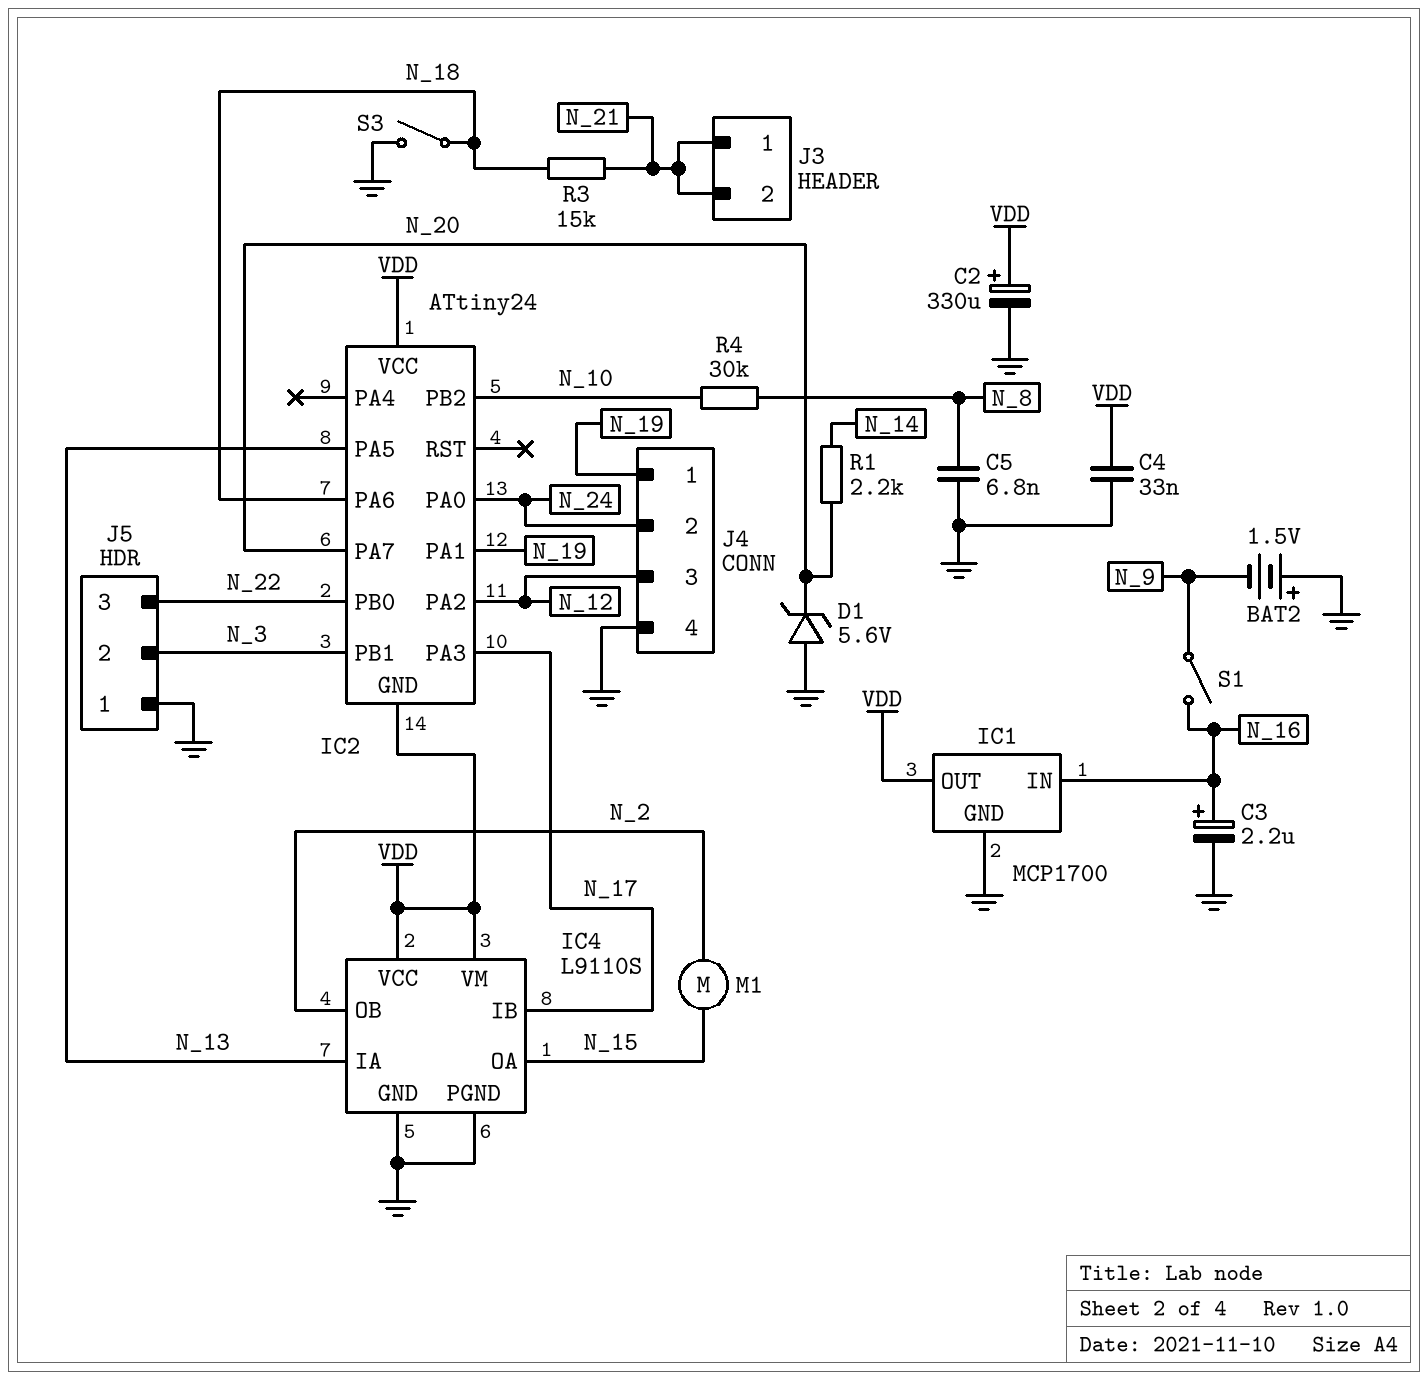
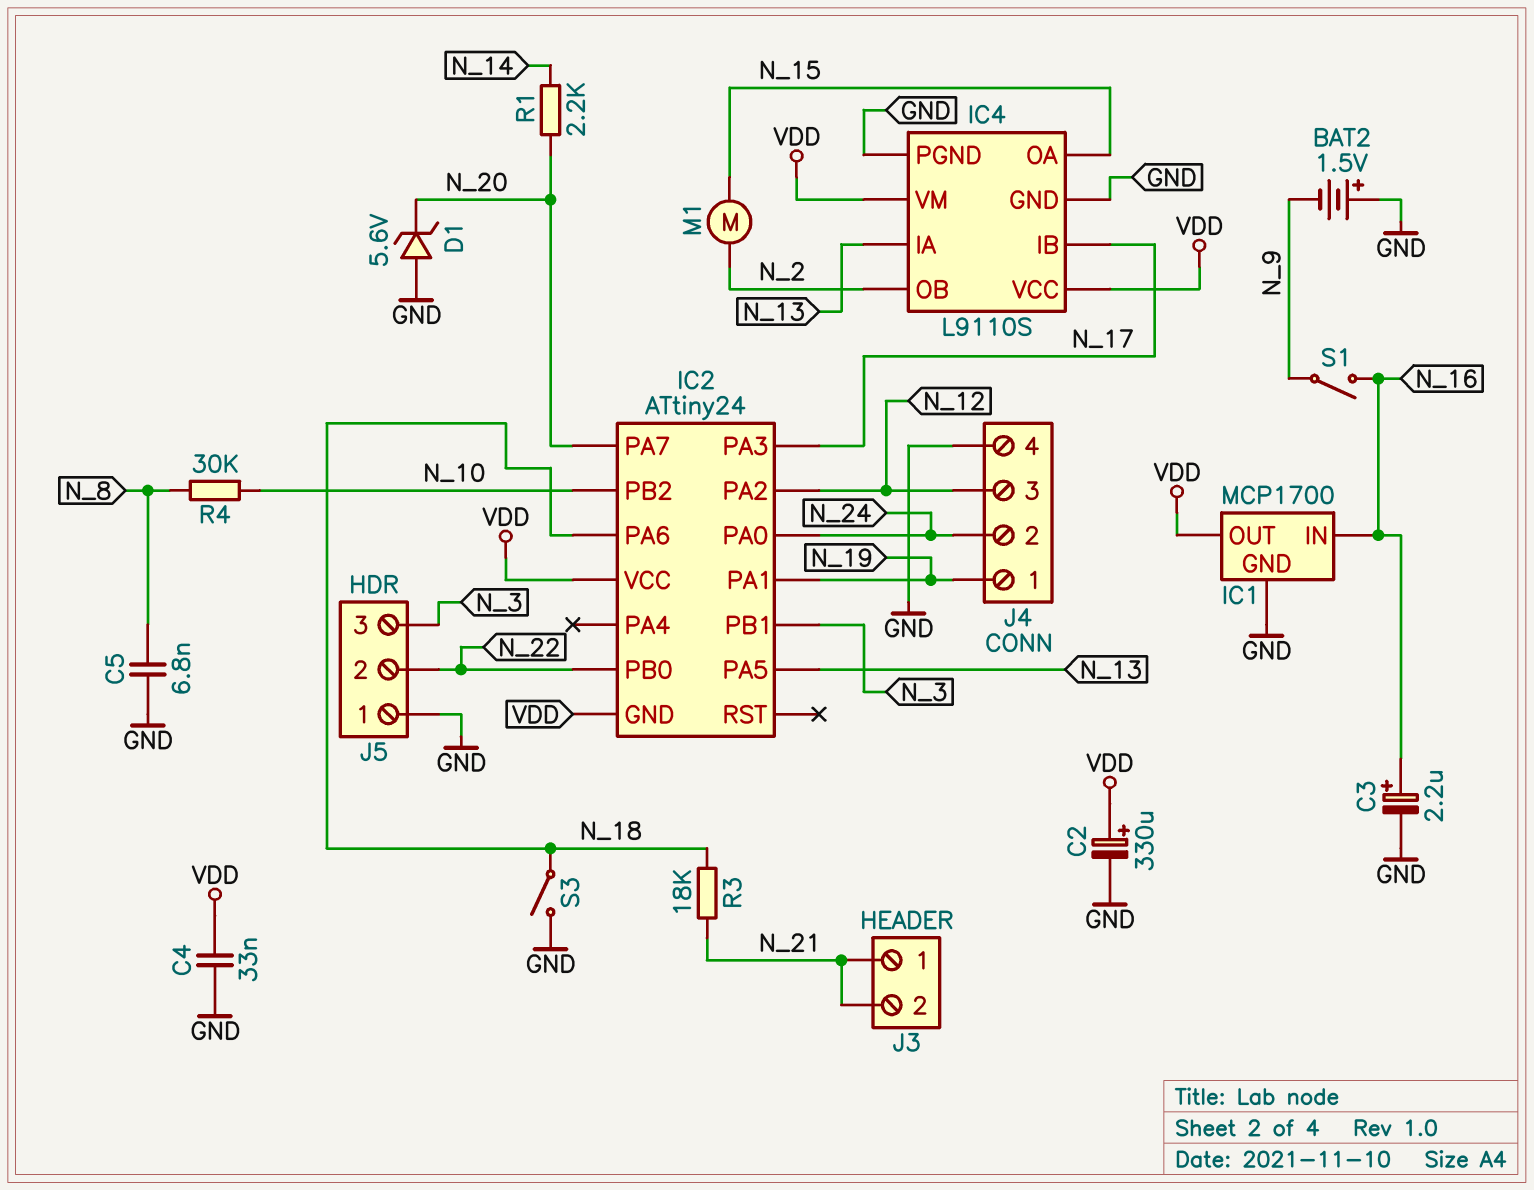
J5 pin 2: N_3 -> N_22
J5 pin 3: N_22 -> N_3
R3: 15k (N_18, N_21) -> 18k (N_18, N_21)

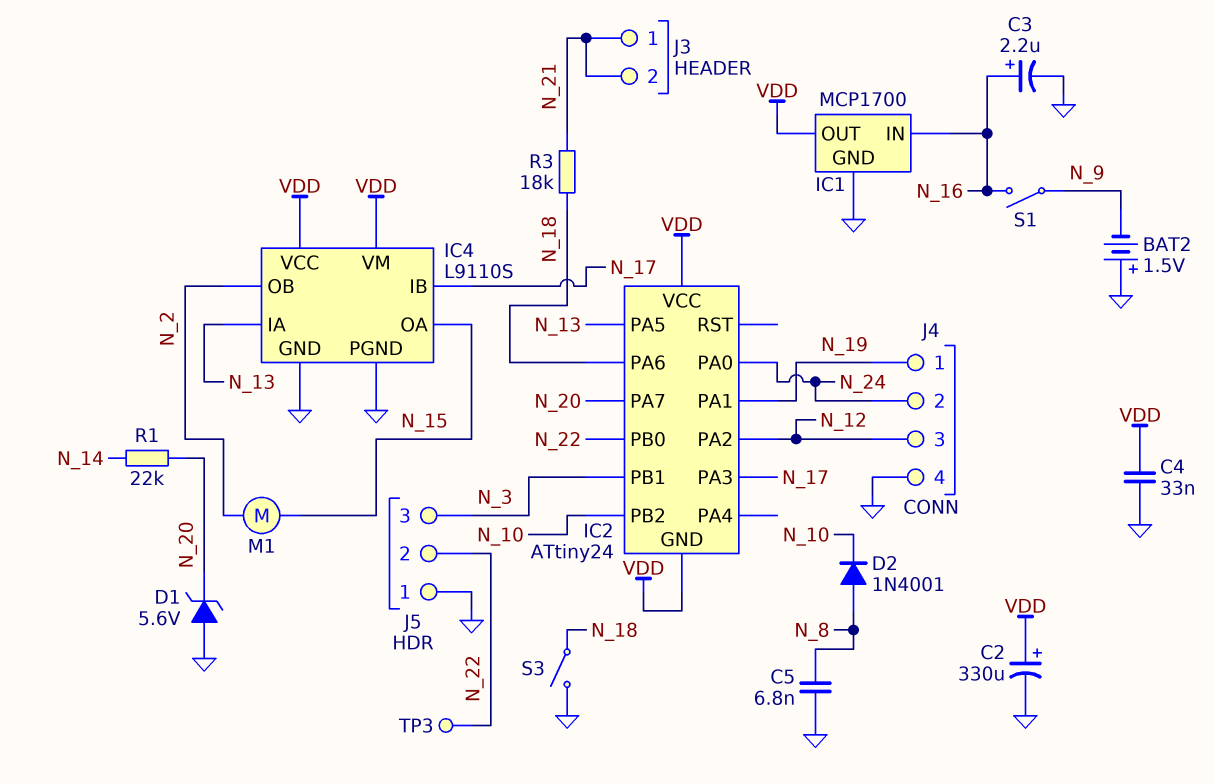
D2: none -> diode 1N4001 (A N_8, K N_10)
R1: 2.2k (N_14, N_20) -> 22k (N_14, N_20)
R4: 30k (N_8, N_10) -> none
TP3: none -> test point (N_22)

